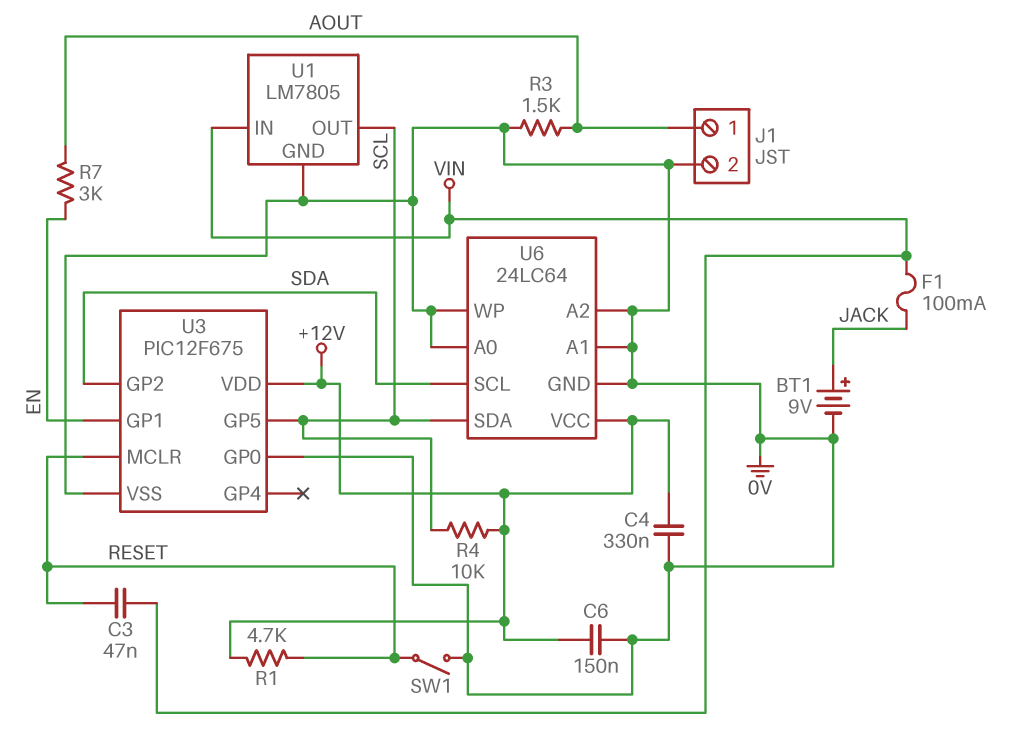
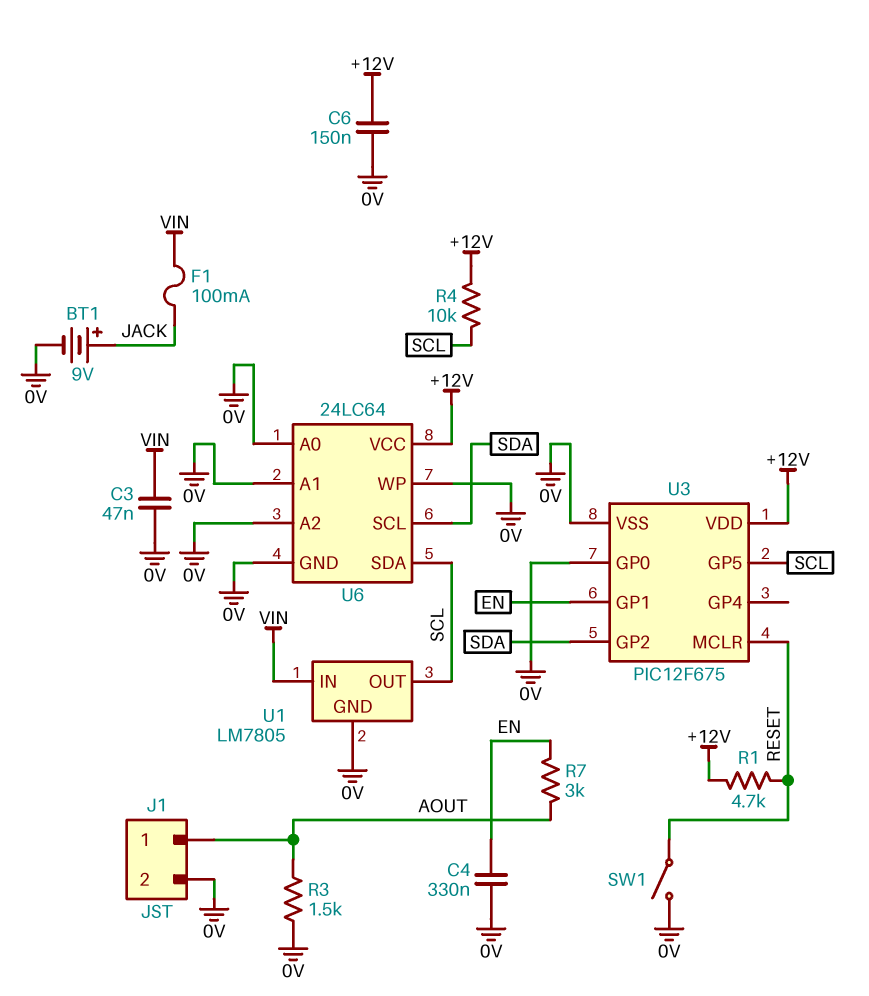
C3: 47nF (RESET, VIN) -> 47nF (0V, VIN)
C4: 330nF (+12V, 0V) -> 330nF (0V, EN)

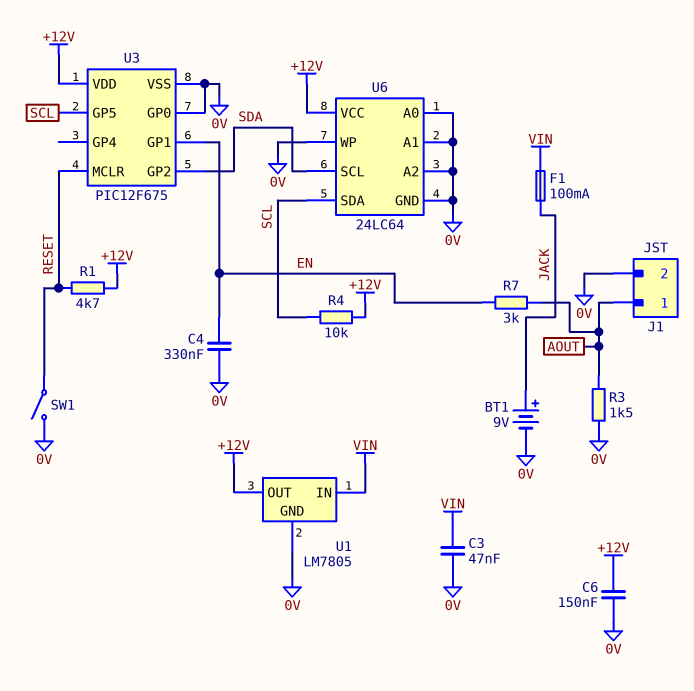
U1 pin OUT: SCL -> +12V

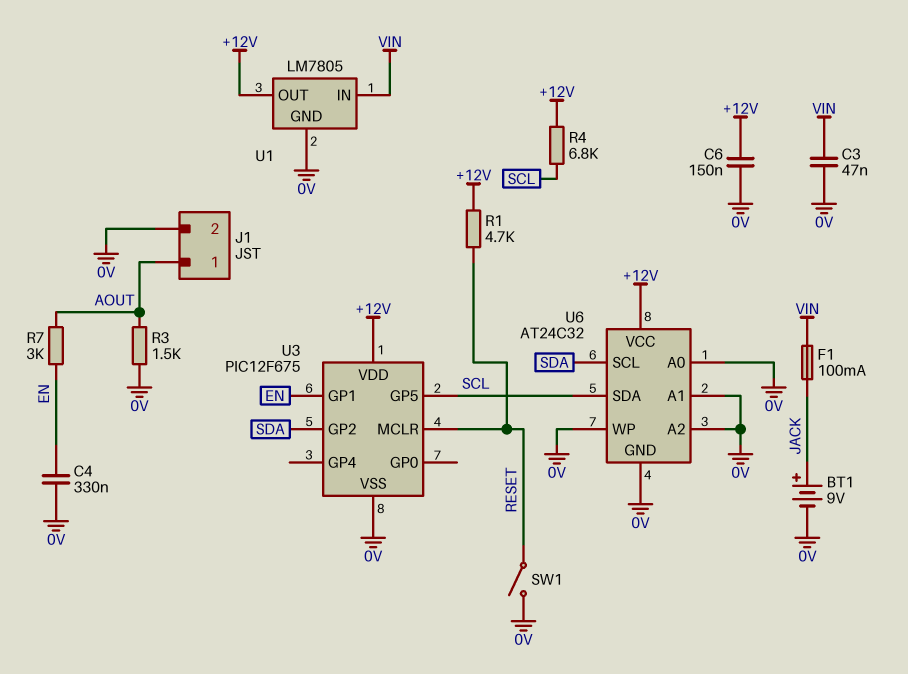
R4: 10k (+12V, SCL) -> 6.8k (+12V, SCL)
U3 pin GP0: 0V -> none
U6: 24LC64 -> AT24C32

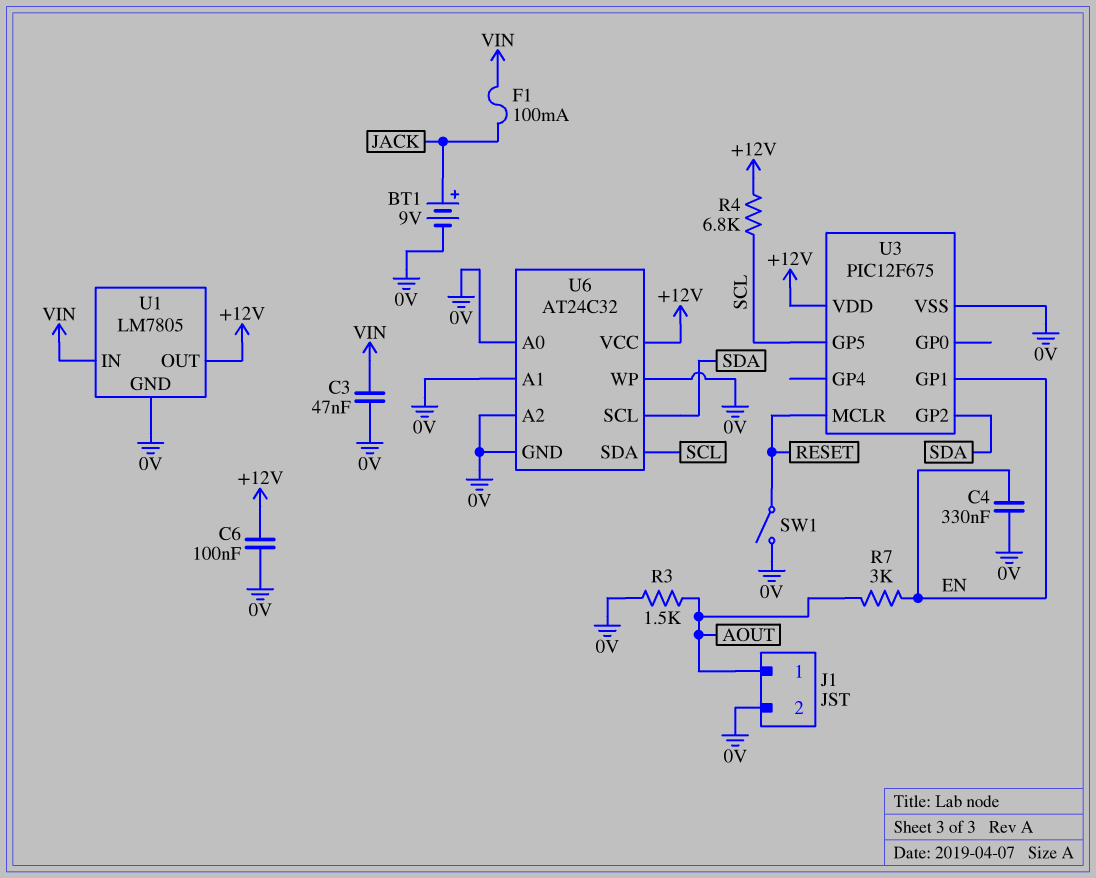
C6: 150nF (+12V, 0V) -> 100nF (+12V, 0V)
R1: 4.7k (+12V, RESET) -> none

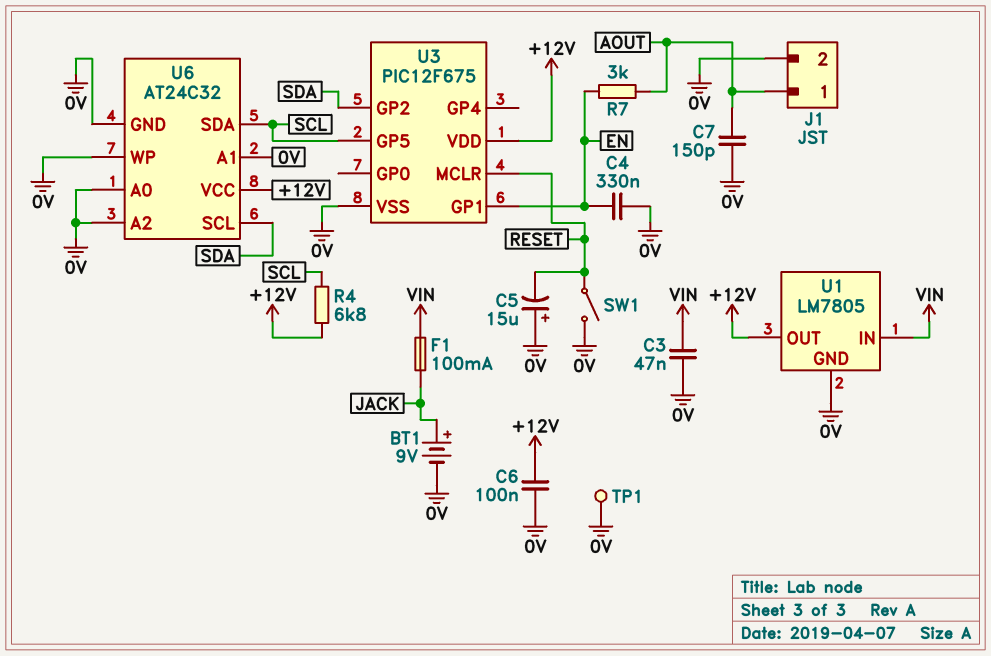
C5: none -> 15uF (plus 0V, minus RESET)
C7: none -> 150pF (0V, AOUT)
R3: 1.5k (0V, AOUT) -> none
TP1: none -> test point (0V)

